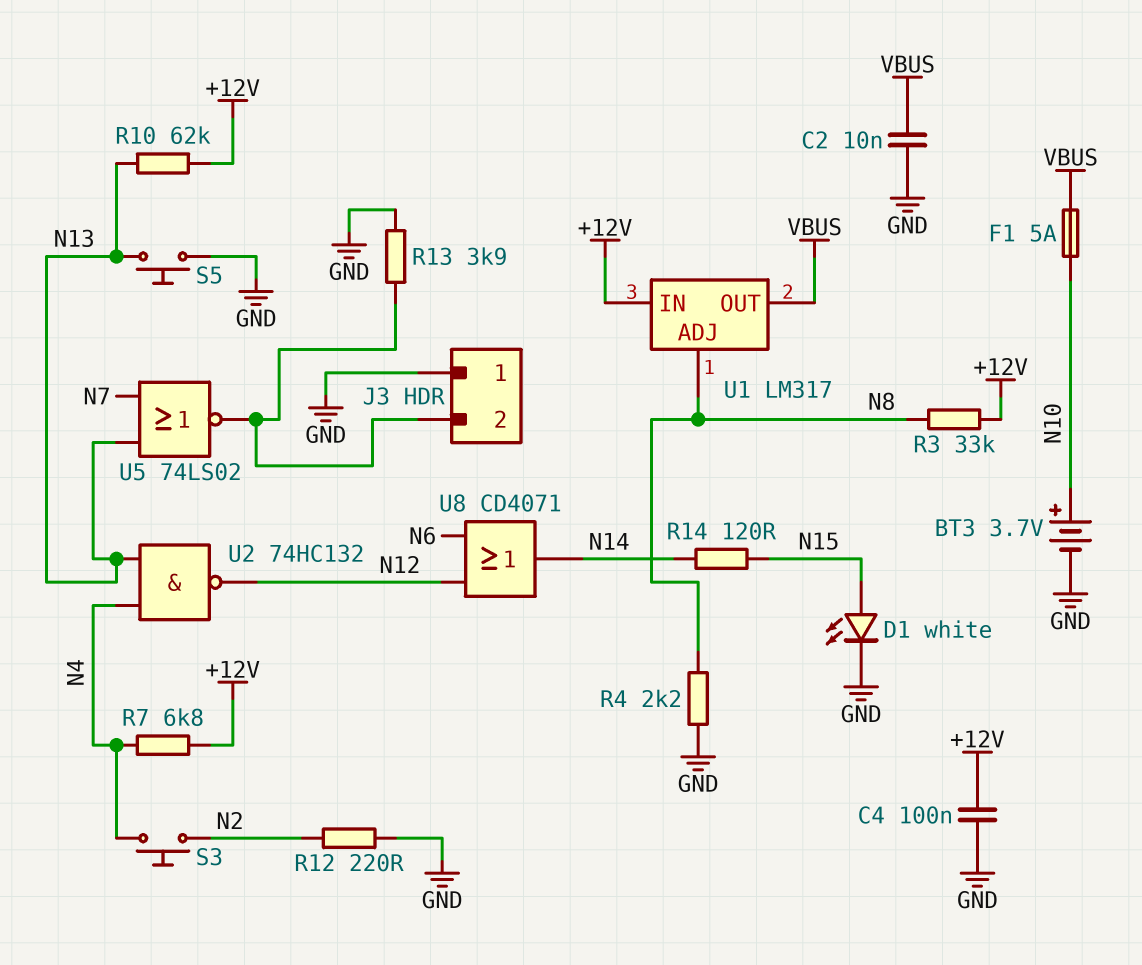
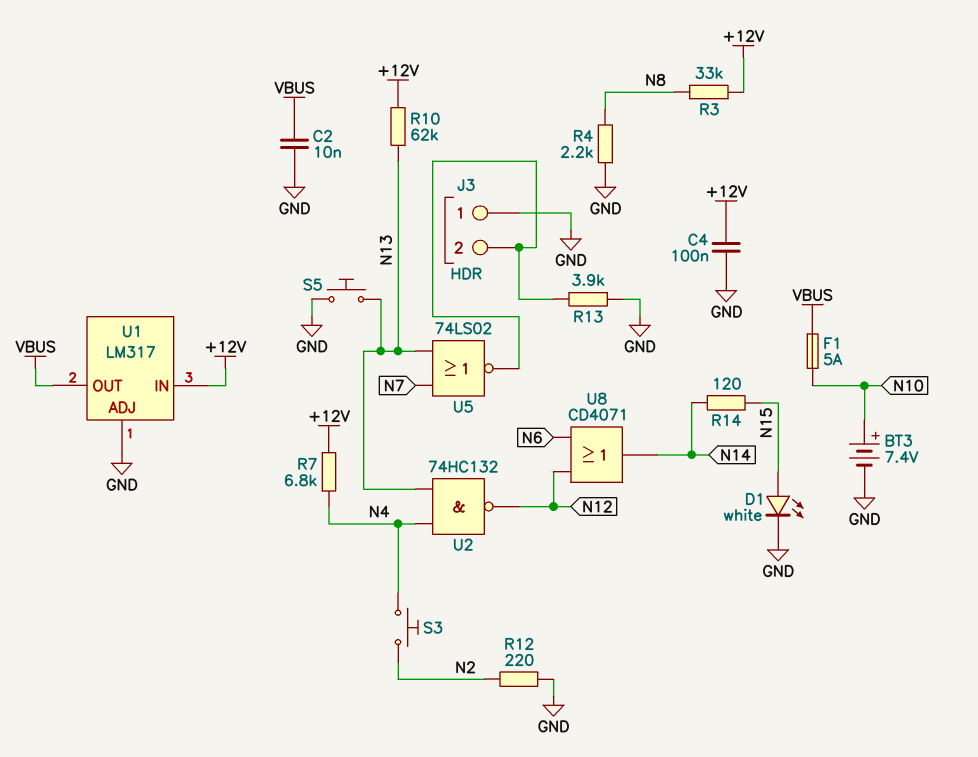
BT3: 3.7V (plus N10, minus GND) -> 7.4V (plus N10, minus GND)
U1 pin ADJ: N8 -> GND

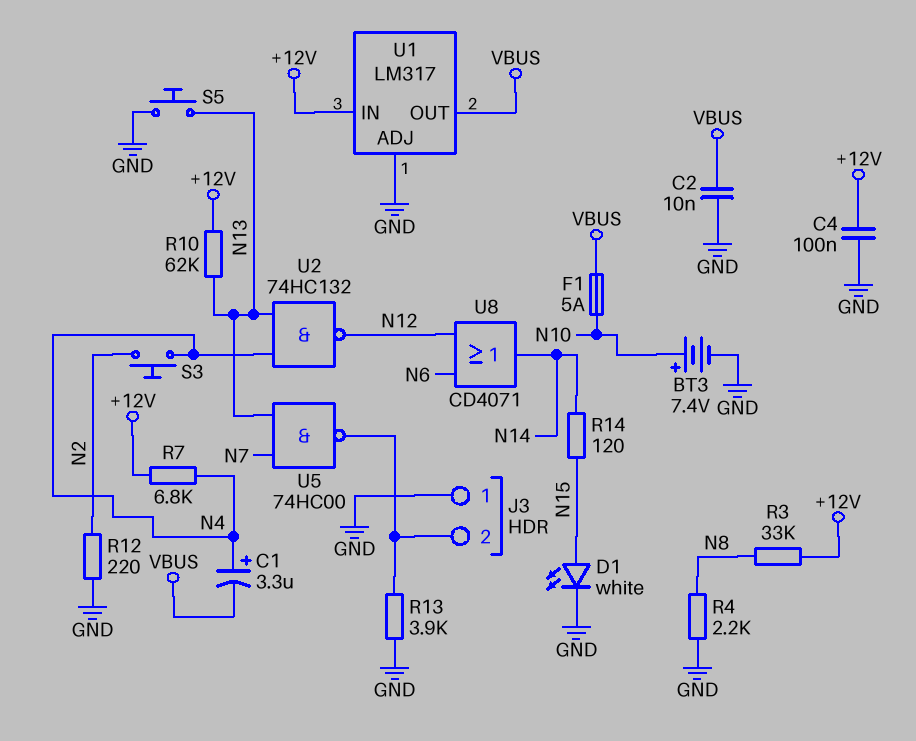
C1: none -> 3.3uF (plus N4, minus VBUS)
U5: NOR 74LS02 (in N7, in N13, out J3/2) -> NAND 74HC00 (in N7, in N13, out J3/2)

